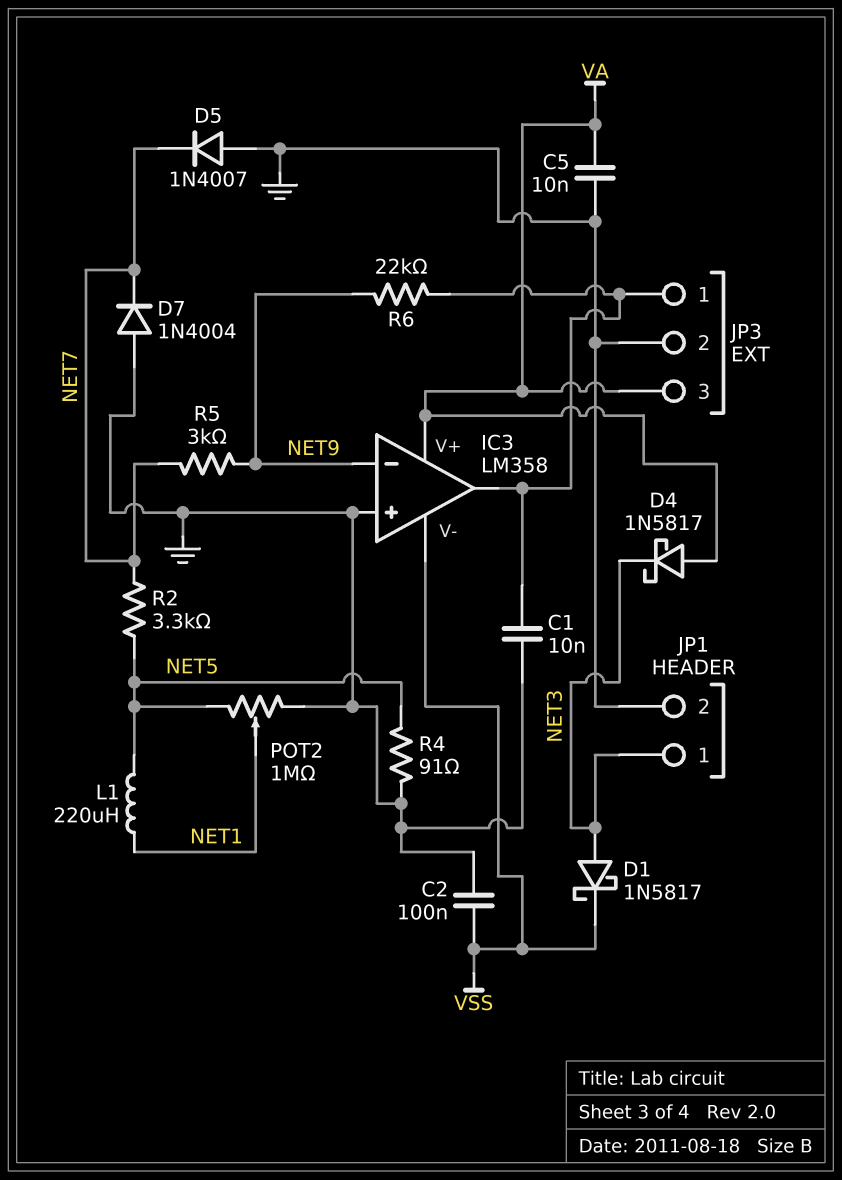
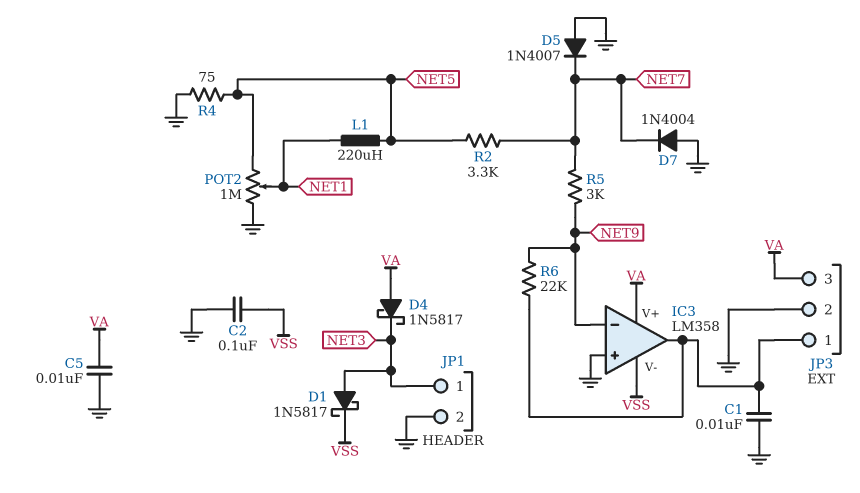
R4: 91 (GND, NET5) -> 75 (GND, NET5)

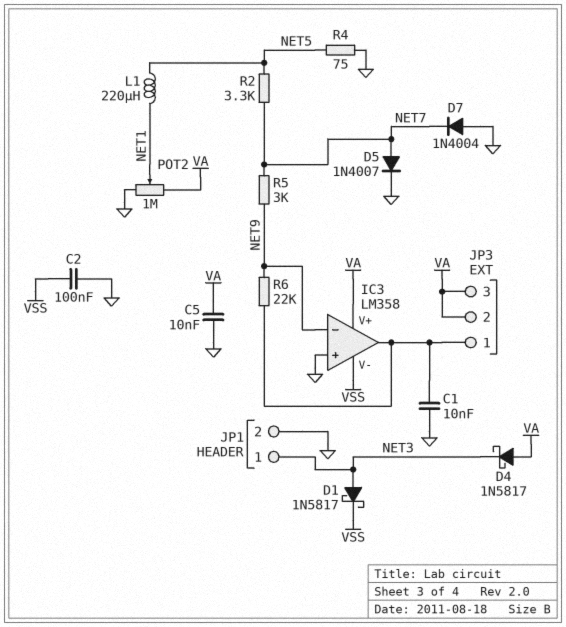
D5: diode 1N4007 (A GND, K NET7) -> diode 1N4007 (A NET7, K GND)
JP3 pin 2: GND -> VA
POT2: 1M (GND, NET5, wiper NET1) -> 1M (GND, VA, wiper NET1)

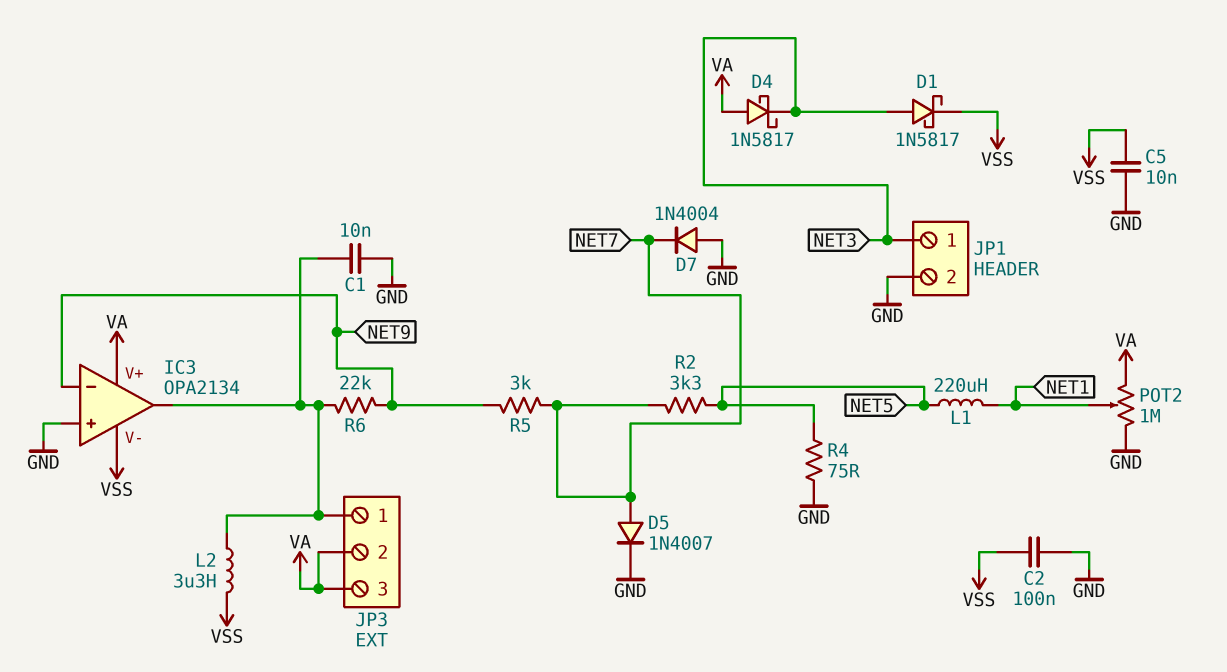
C5: 10nF (GND, VA) -> 10nF (GND, VSS)
IC3: LM358 -> OPA2134
L2: none -> 3.3uH (IC3/out, VSS)

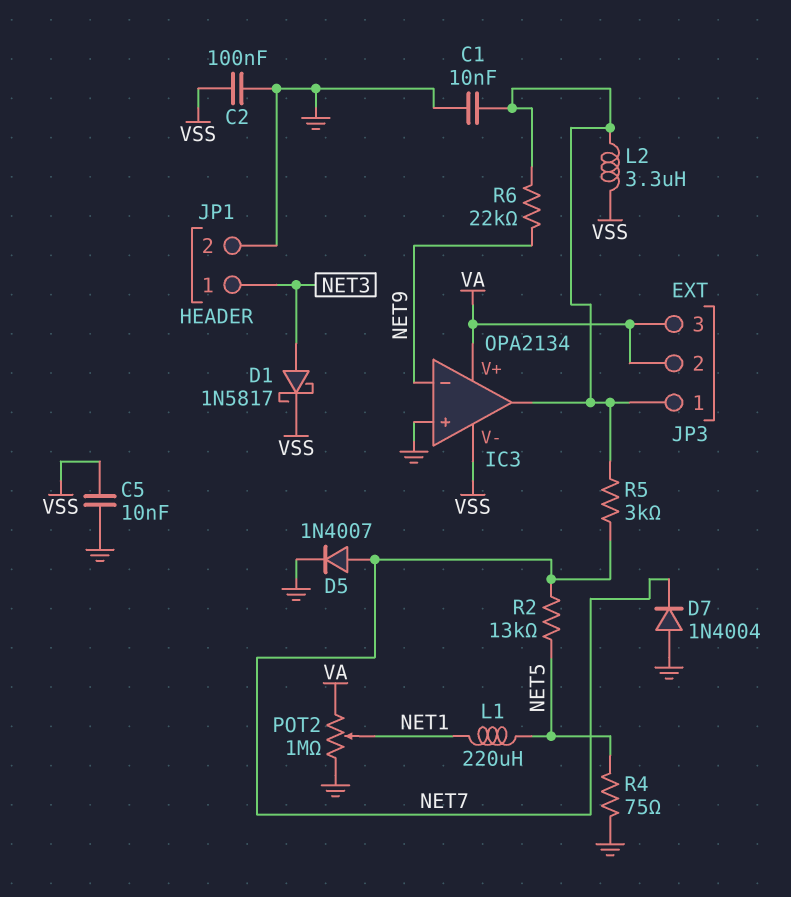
D4: schottky 1N5817 (A VA, K NET3) -> none
R2: 3.3k (NET5, NET7) -> 13k (NET5, NET7)
R5: 3k (NET7, NET9) -> 3k (IC3/out, NET7)

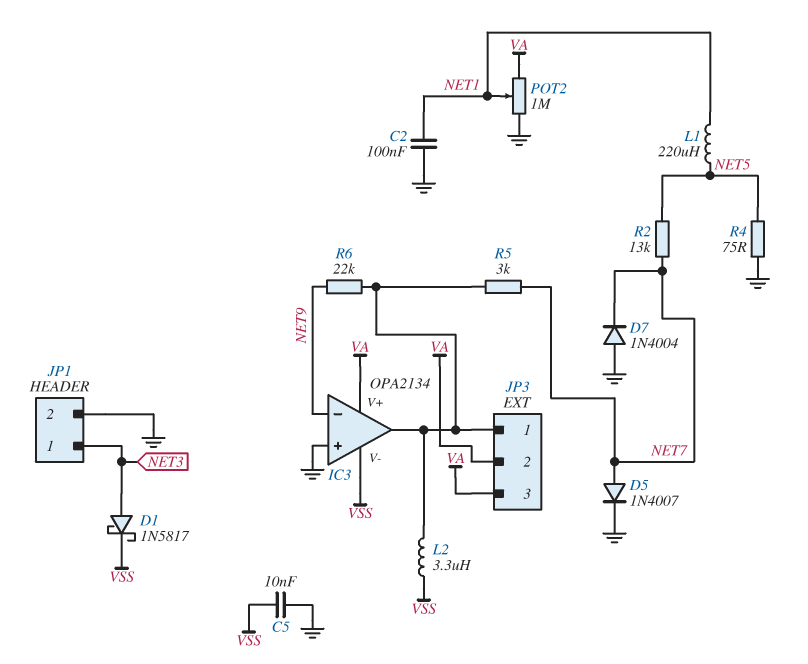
C1: 10nF (GND, IC3/out) -> none
C2: 100nF (GND, VSS) -> 100nF (GND, NET1)

